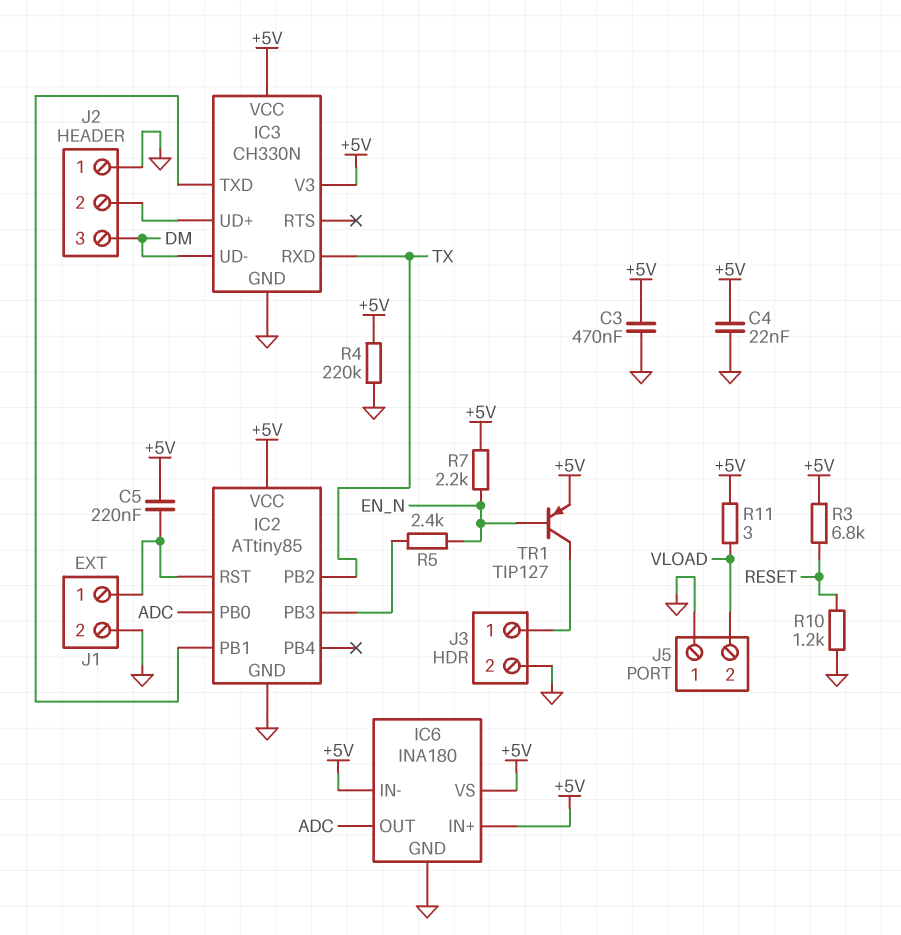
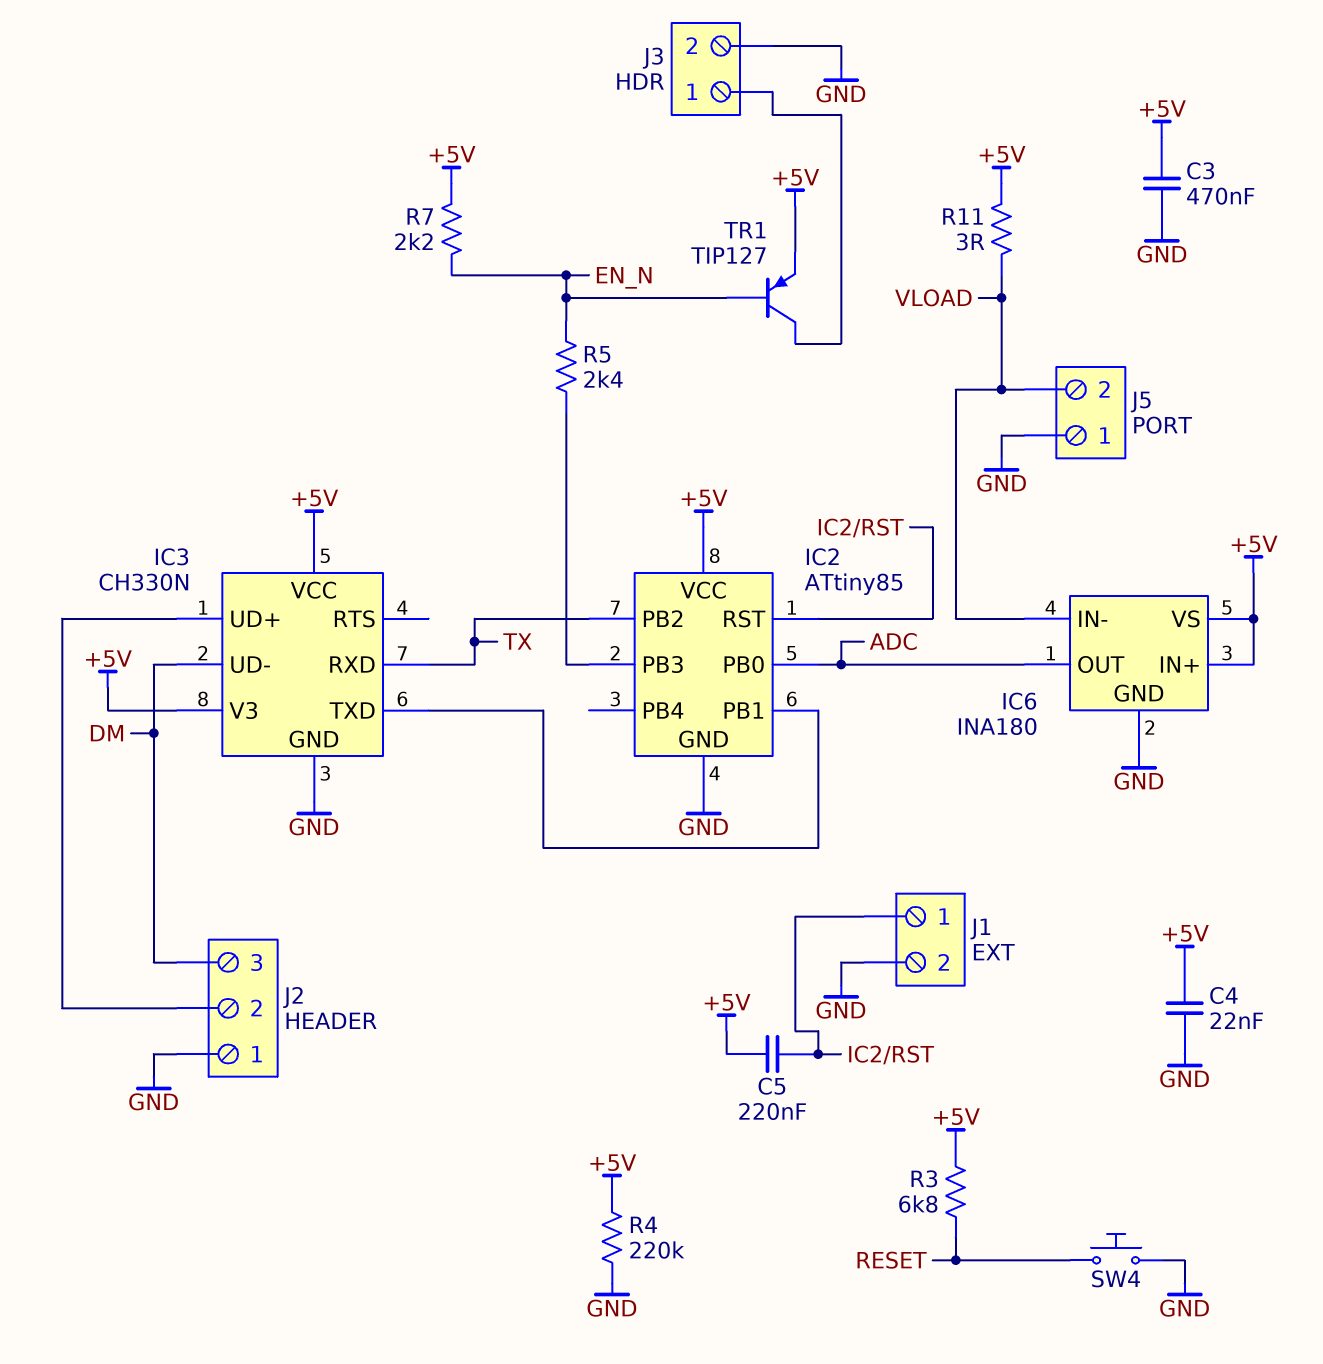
IC6 pin IN-: +5V -> VLOAD
R10: 1.2k (GND, RESET) -> none
SW4: none -> button (GND, RESET)

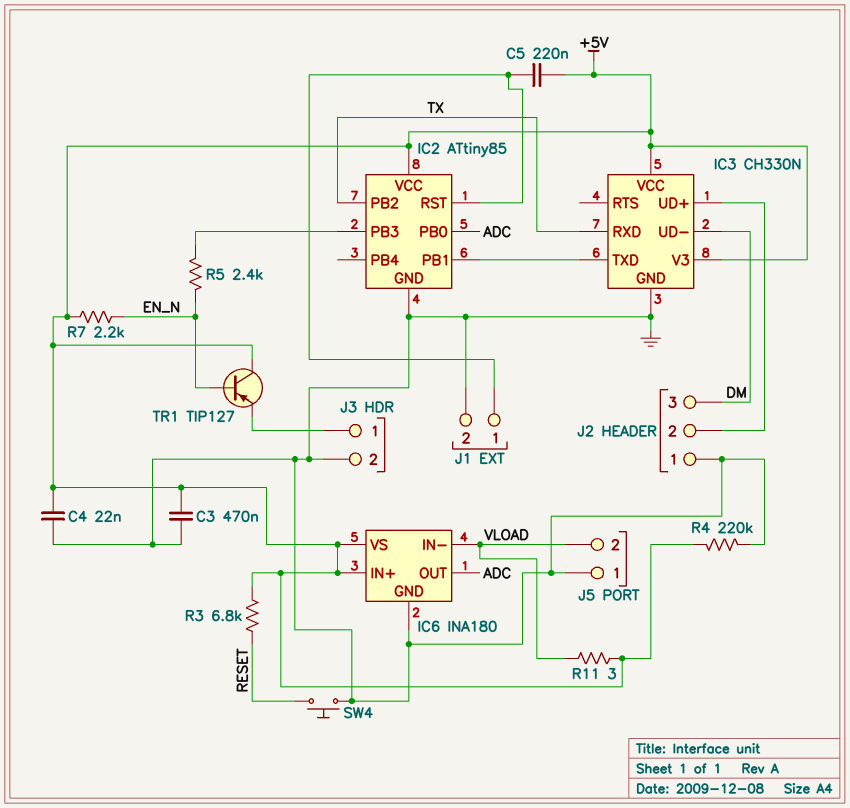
TR1: PNP TIP127 (B EN_N, C J3/1, E +5V) -> PNP TIP127 (B EN_N, C +5V, E J3/1)

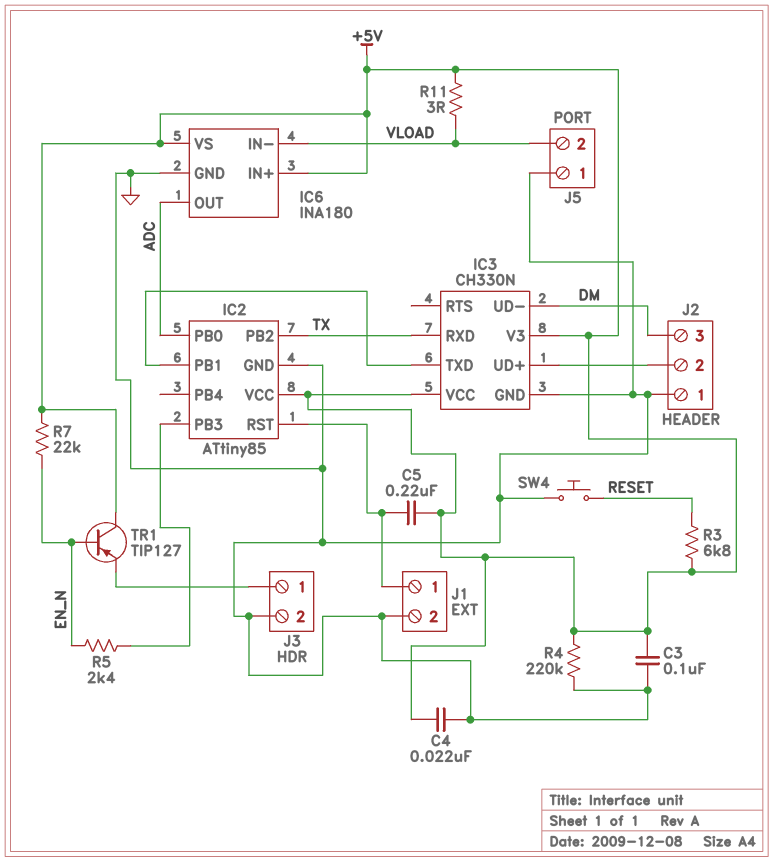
C3: 470nF (+5V, GND) -> 100nF (+5V, GND)
R7: 2.2k (+5V, EN_N) -> 22k (+5V, EN_N)

